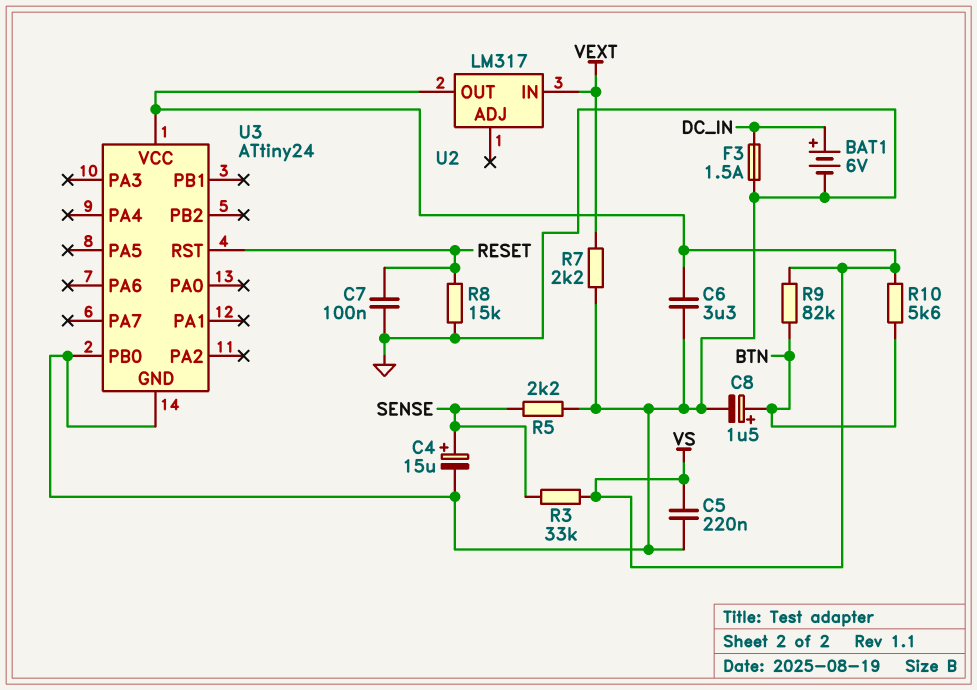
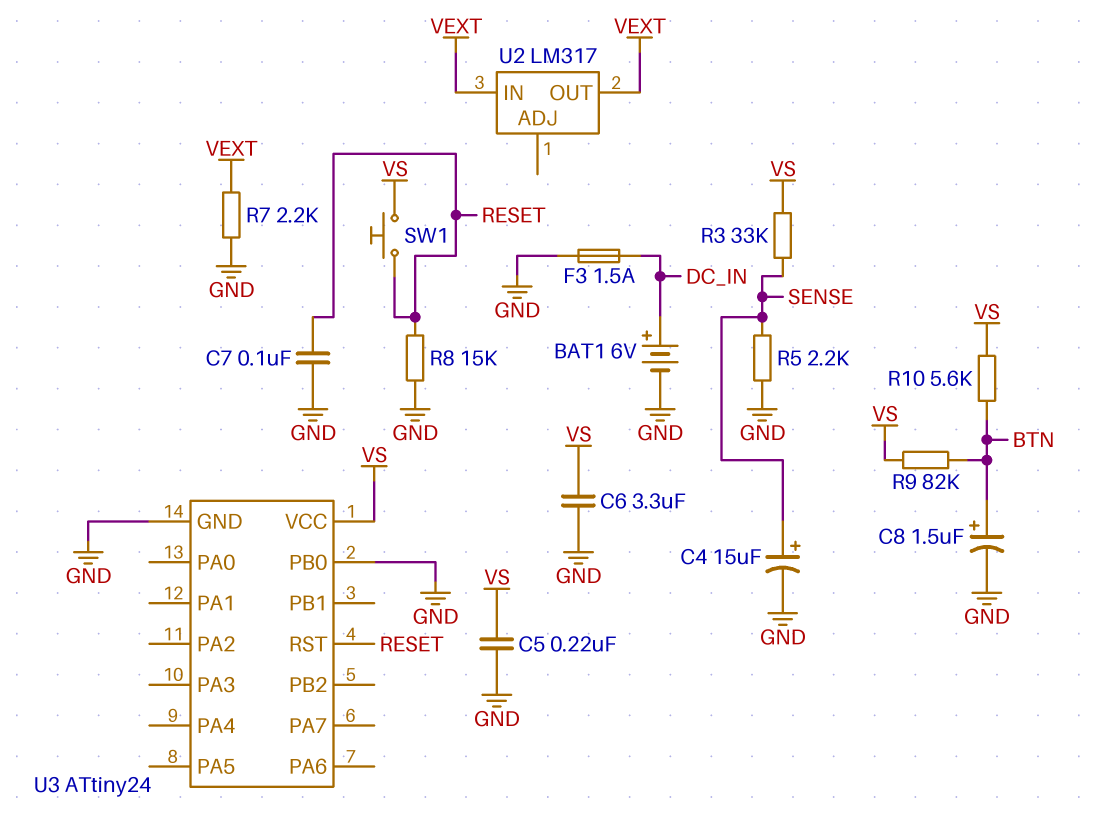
SW1: none -> button (RESET, VS)
U2 pin OUT: VS -> VEXT

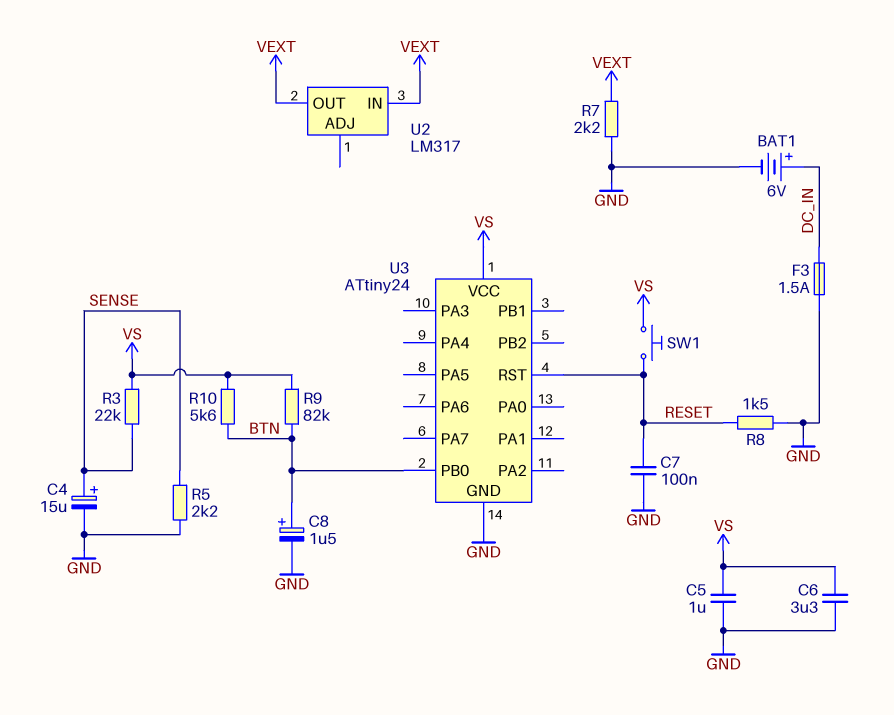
C5: 220nF (GND, VS) -> 1uF (GND, VS)
R3: 33k (SENSE, VS) -> 22k (SENSE, VS)
R8: 15k (GND, RESET) -> 1.5k (GND, RESET)
U3 pin PB0: GND -> BTN

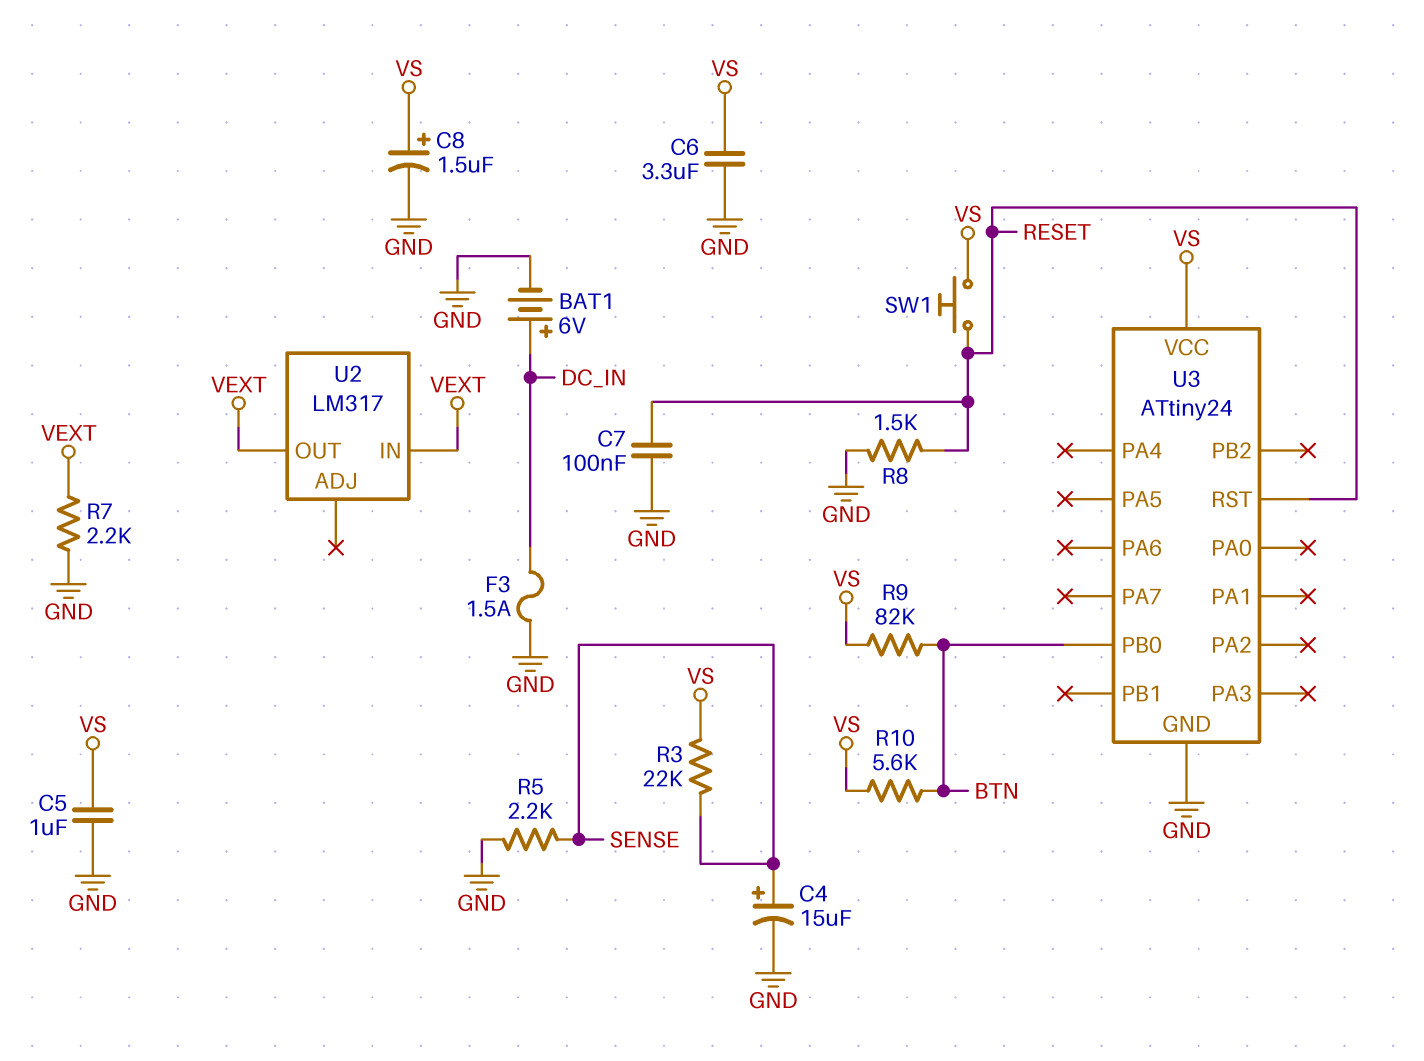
C8: 1.5uF (plus BTN, minus GND) -> 1.5uF (plus VS, minus GND)

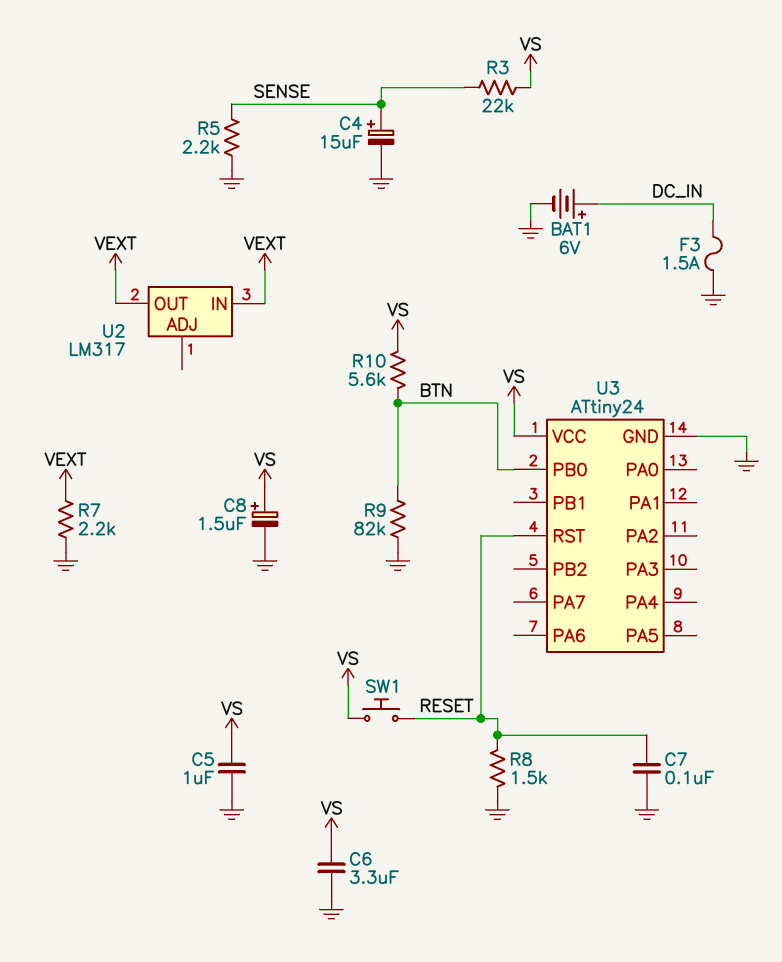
R9: 82k (BTN, VS) -> 82k (BTN, GND)

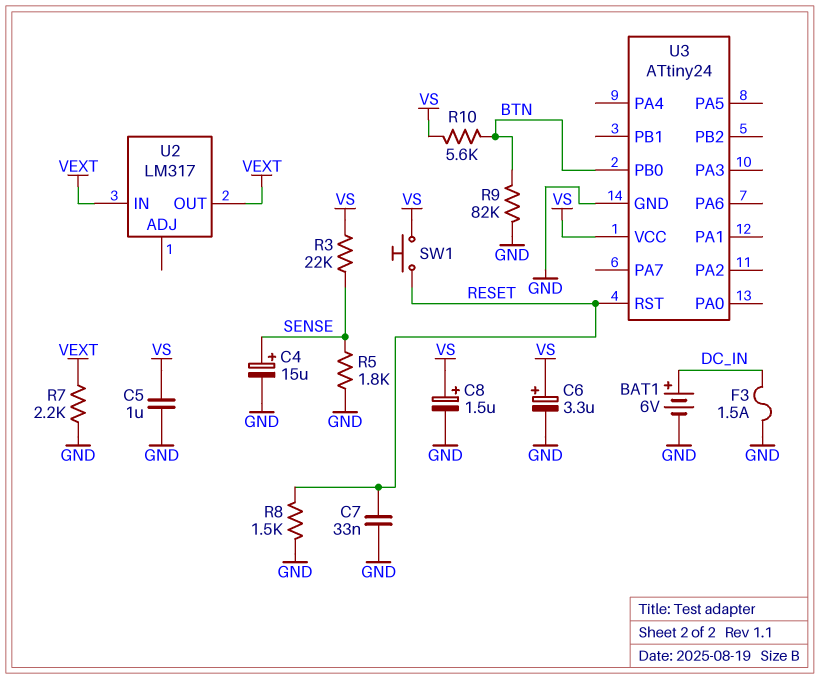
C6: 3.3uF (GND, VS) -> 3.3uF (plus VS, minus GND)
C7: 100nF (GND, RESET) -> 33nF (GND, RESET)
R5: 2.2k (GND, SENSE) -> 1.8k (GND, SENSE)

